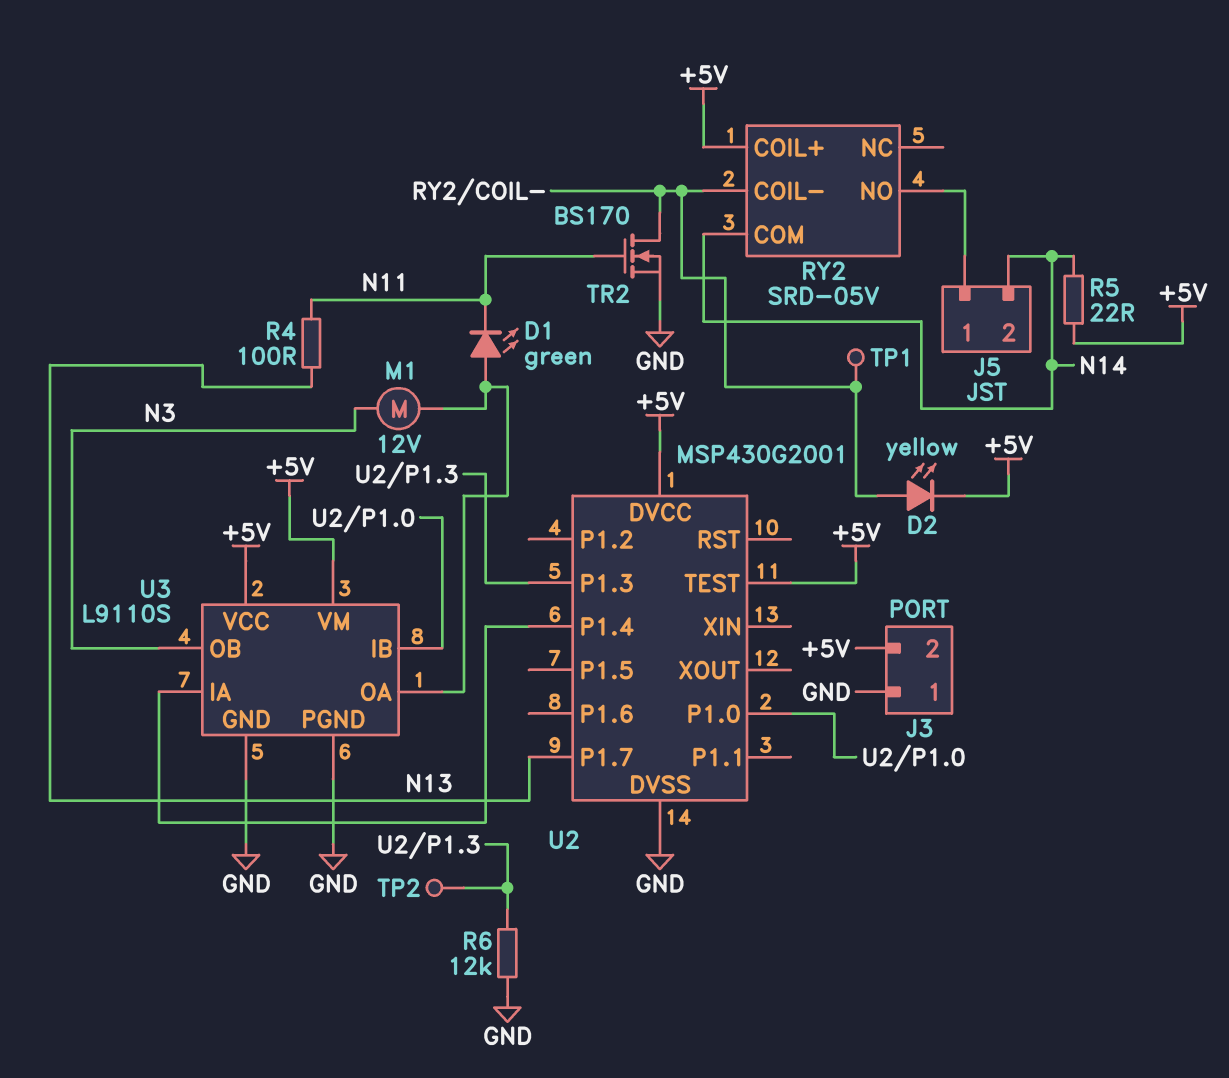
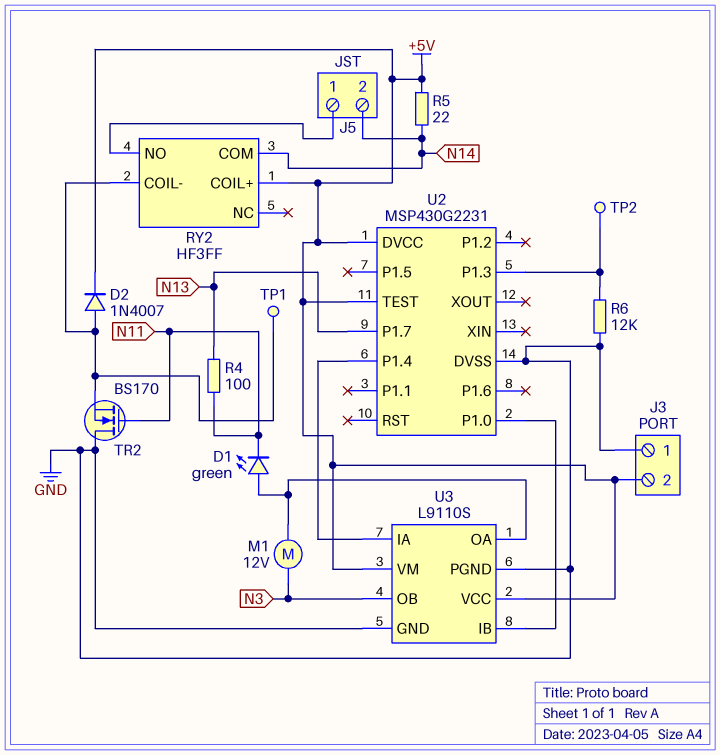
D2: LED yellow (A RY2/COIL-, K +5V) -> diode 1N4007 (A RY2/COIL-, K +5V)
RY2: SRD-05V -> HF3FF
TR2: NMOS BS170 (G N11, D RY2/COIL-, S GND) -> NMOS BS170 (G N11, D GND, S RY2/COIL-)
U2: MSP430G2001 -> MSP430G2231

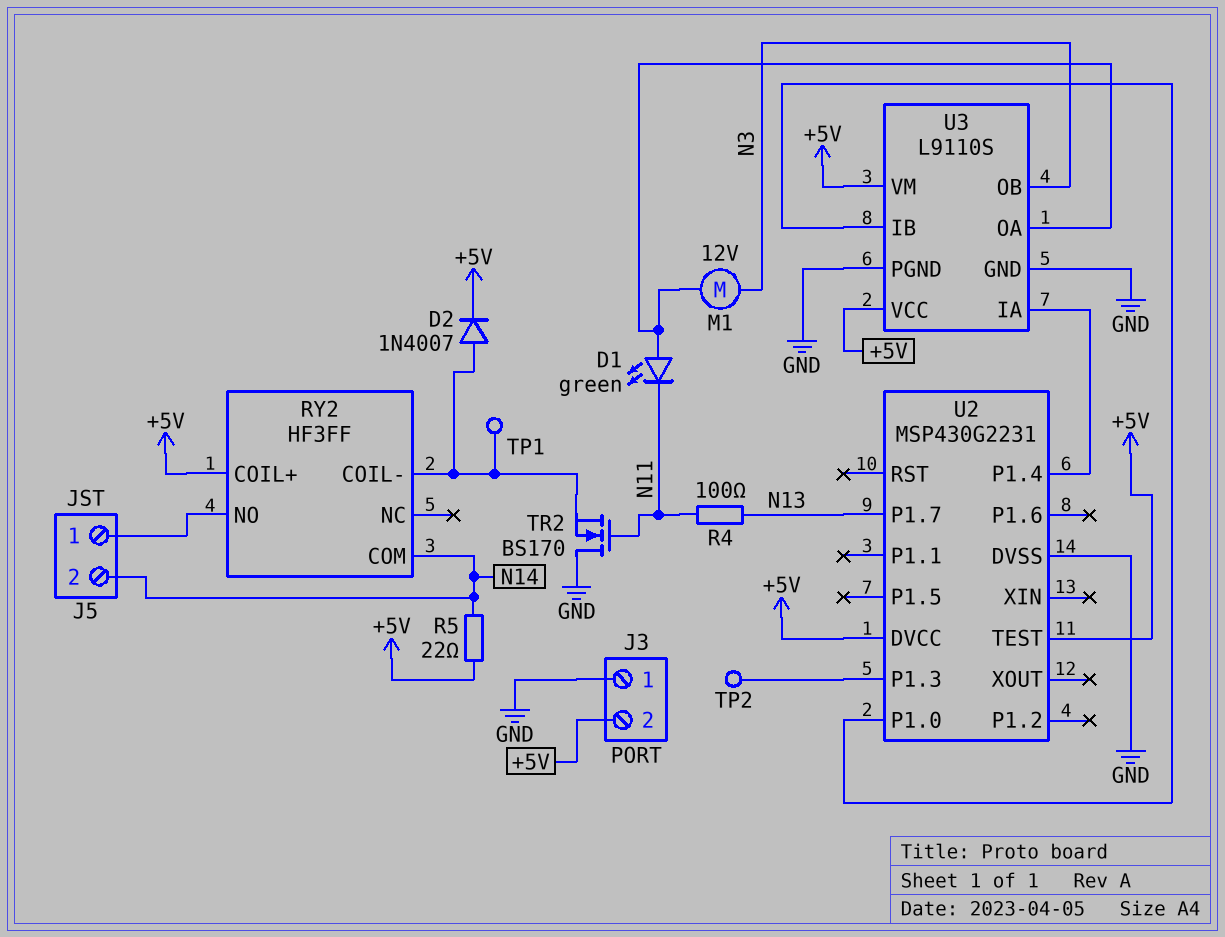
R6: 12k (GND, U2/P1.3) -> none

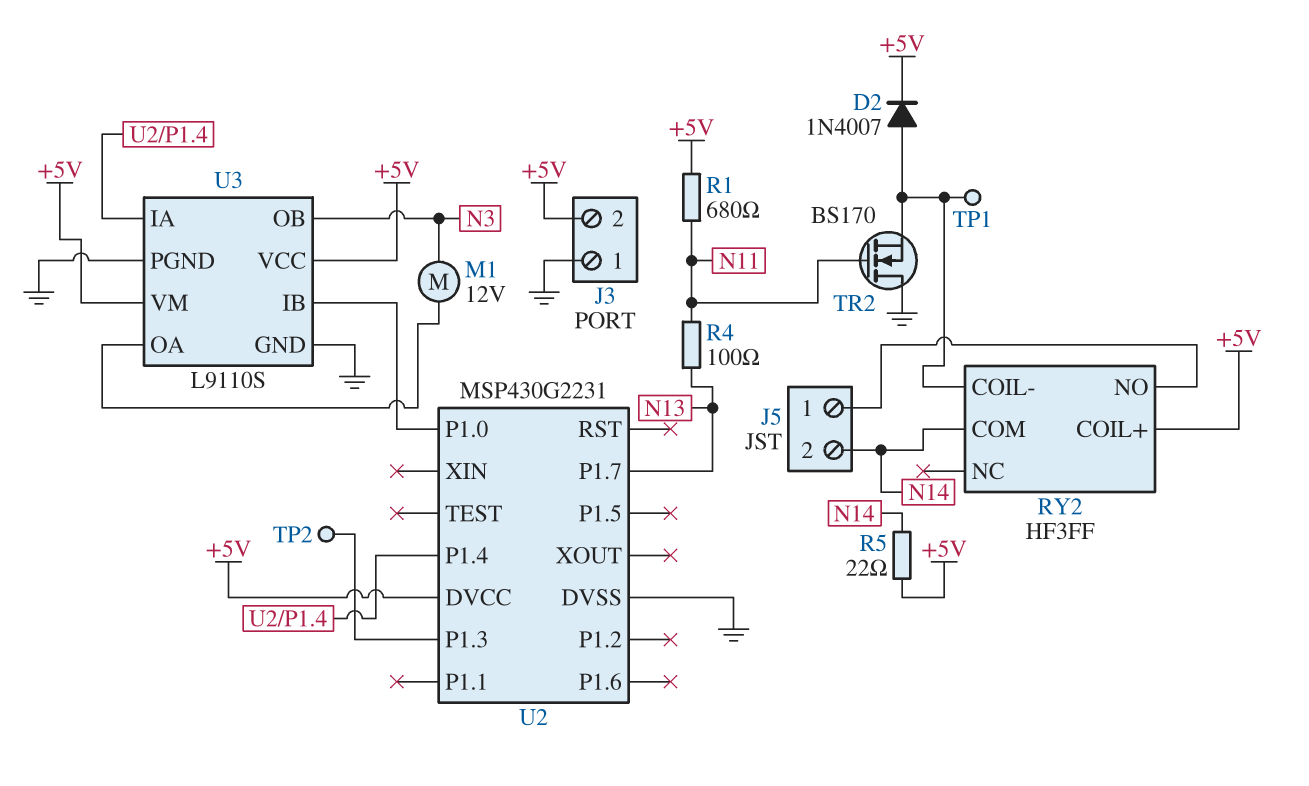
D1: LED green (A U3/OA, K N11) -> none
R1: none -> 680 (+5V, N11)
U2 pin TEST: +5V -> none

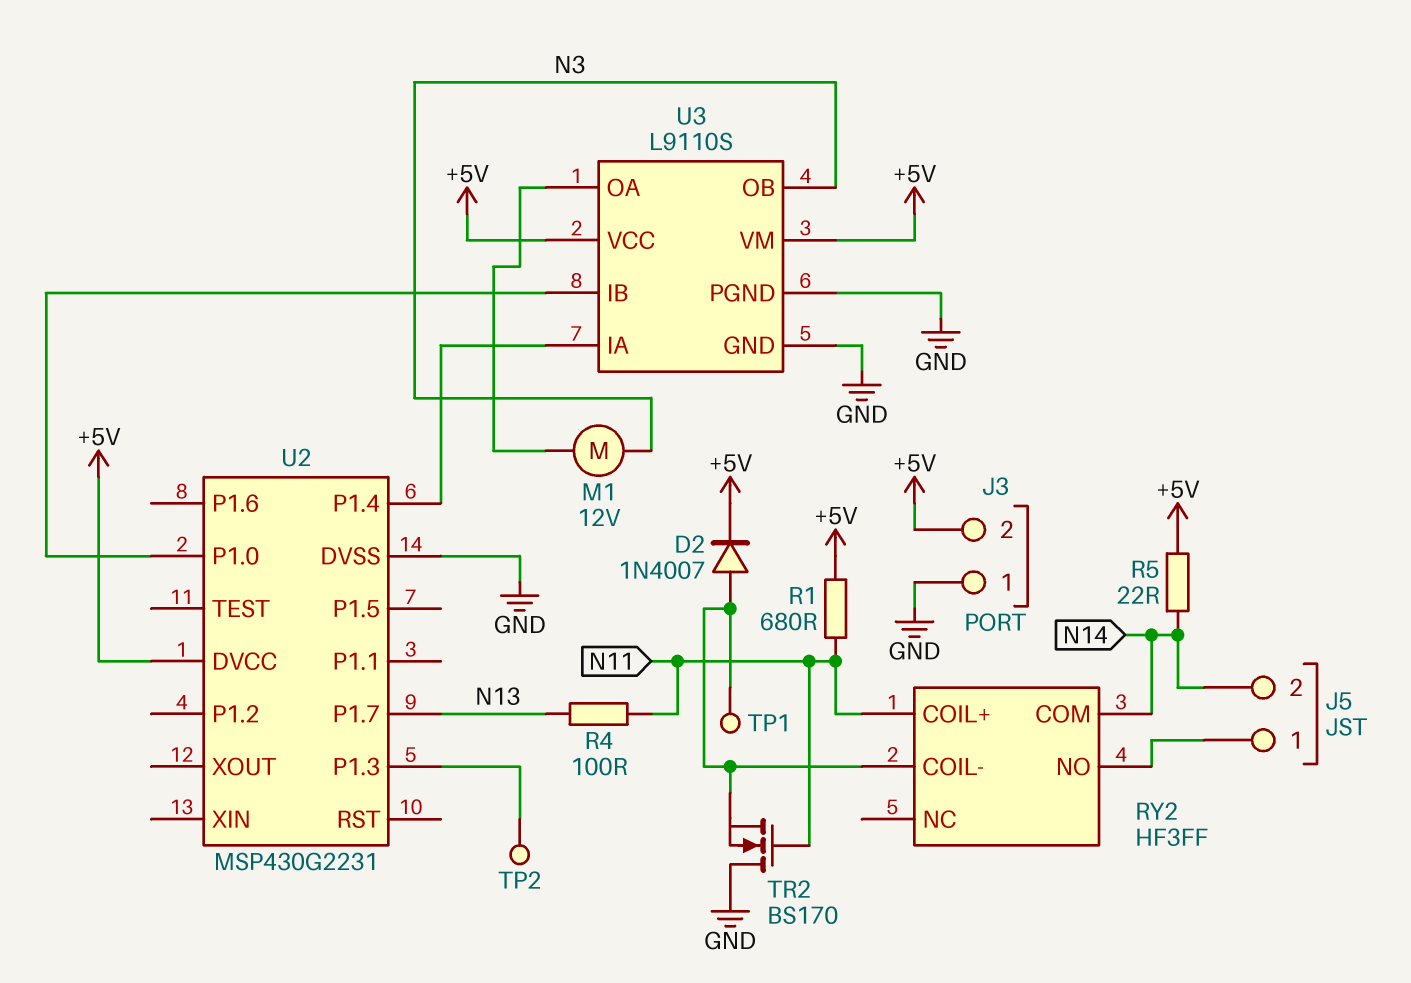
RY2 pin COIL+: +5V -> N11

